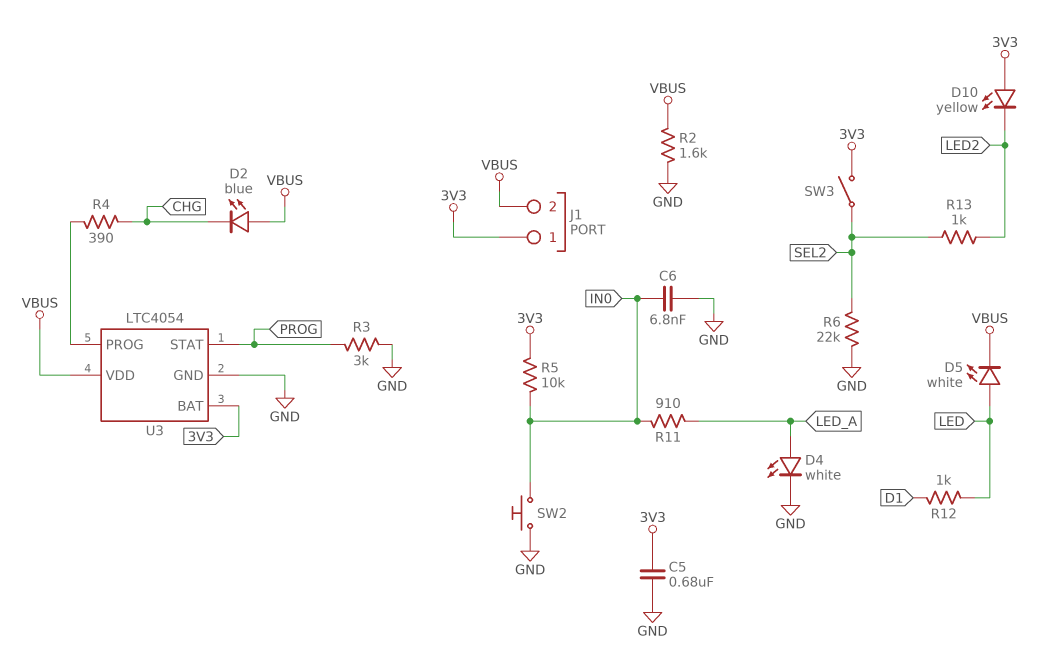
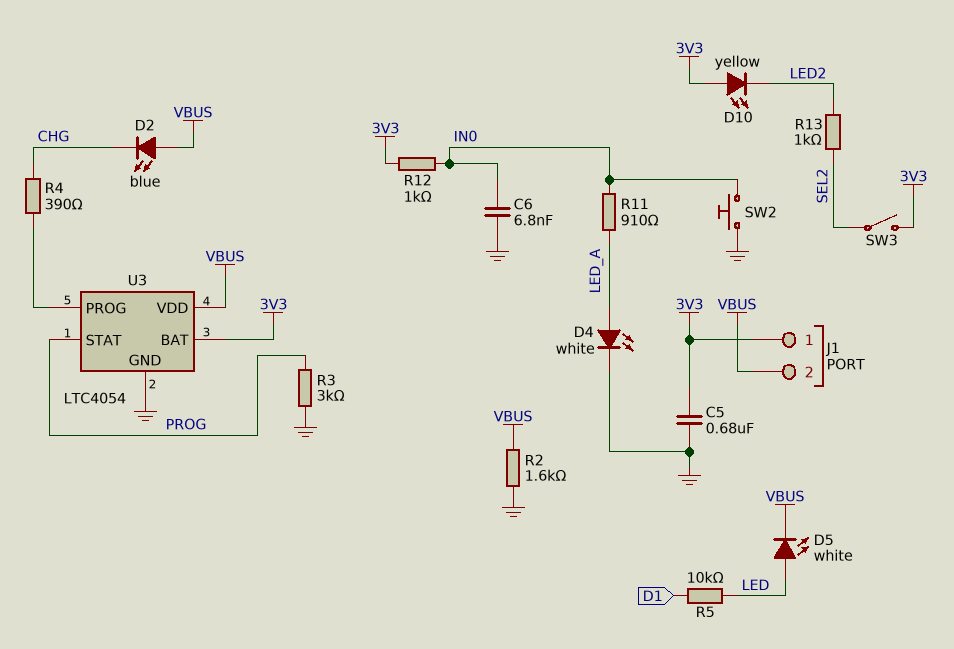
R5: 10k (3V3, IN0) -> 10k (D1, LED)
R6: 22k (GND, SEL2) -> none
R12: 1k (D1, LED) -> 1k (3V3, IN0)

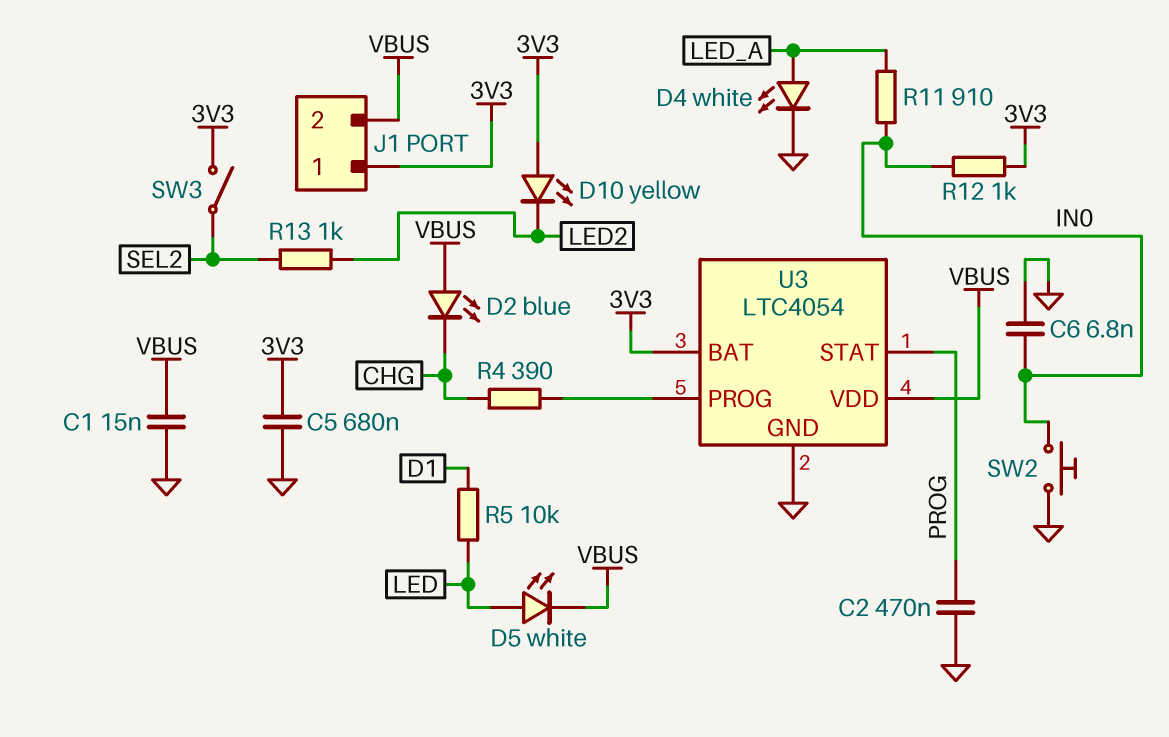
C1: none -> 15nF (GND, VBUS)
C2: none -> 470nF (GND, PROG)
R2: 1.6k (GND, VBUS) -> none
R3: 3k (GND, PROG) -> none

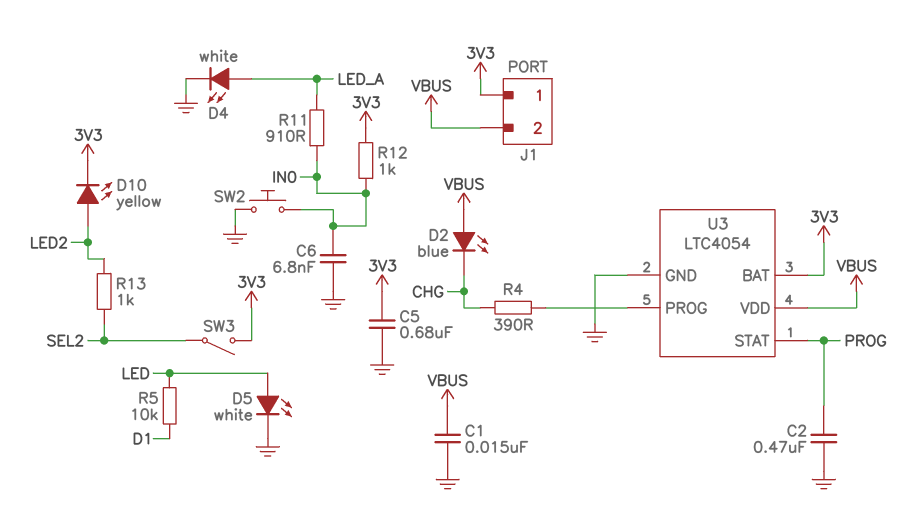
D5: LED white (A LED, K VBUS) -> LED white (A LED, K GND)
D10: LED yellow (A 3V3, K LED2) -> LED yellow (A LED2, K 3V3)

